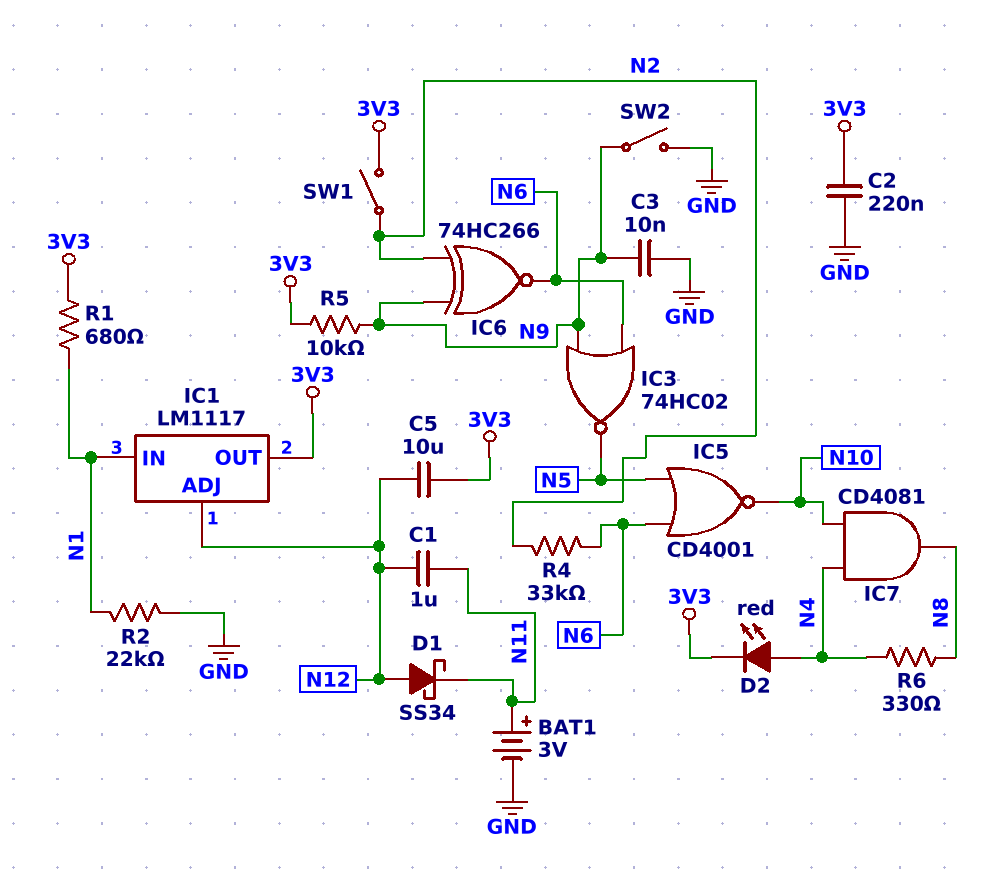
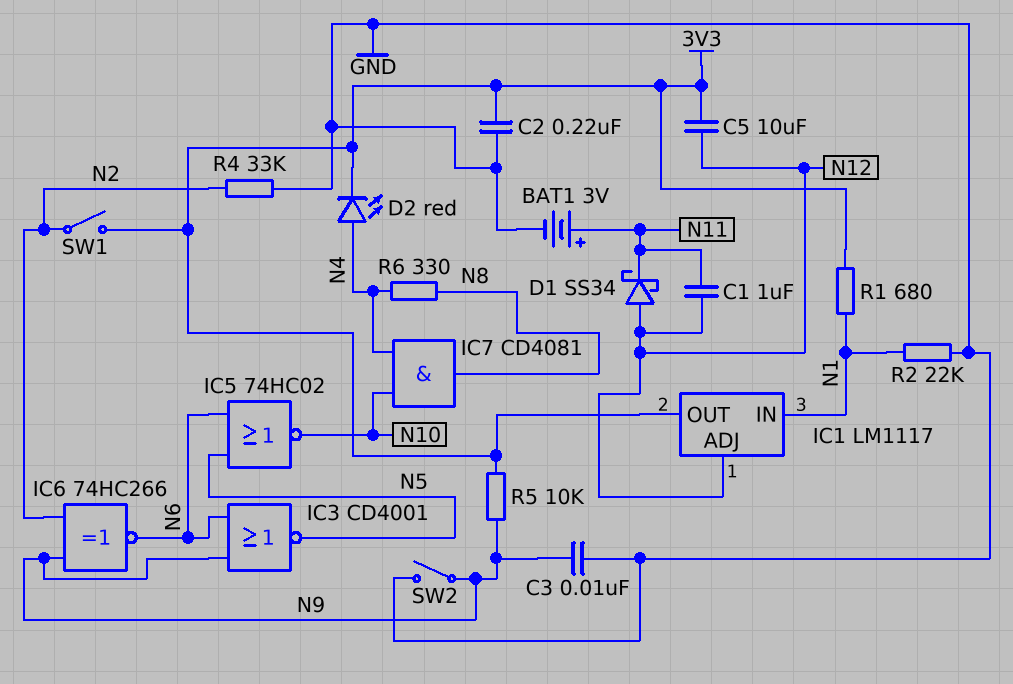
IC3: NOR 74HC02 (in N6, in N9, out N5) -> NOR CD4001 (in N6, in N9, out N5)
IC5: NOR CD4001 (in N5, in N6, out N10) -> NOR 74HC02 (in N5, in N6, out N10)
R4: 33k (N2, N6) -> 33k (GND, N2)

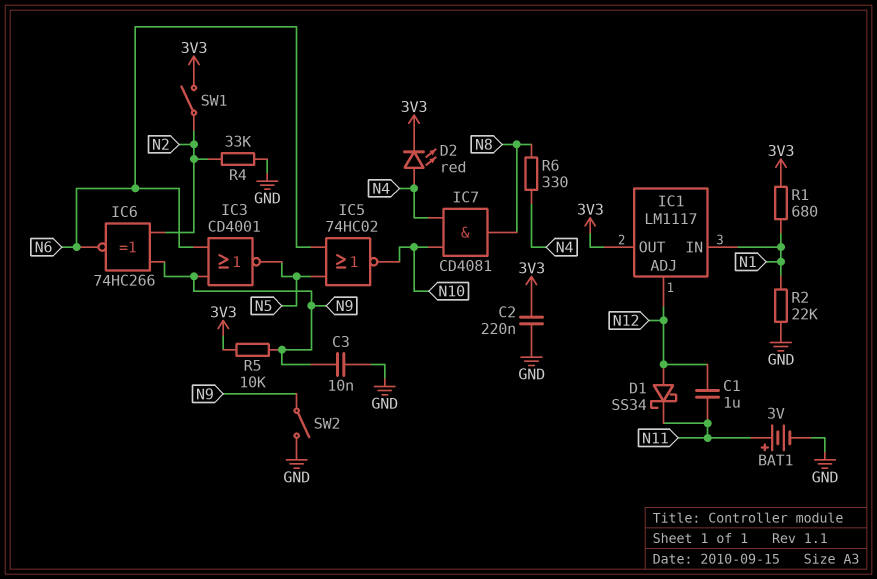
C5: 10uF (3V3, N12) -> none

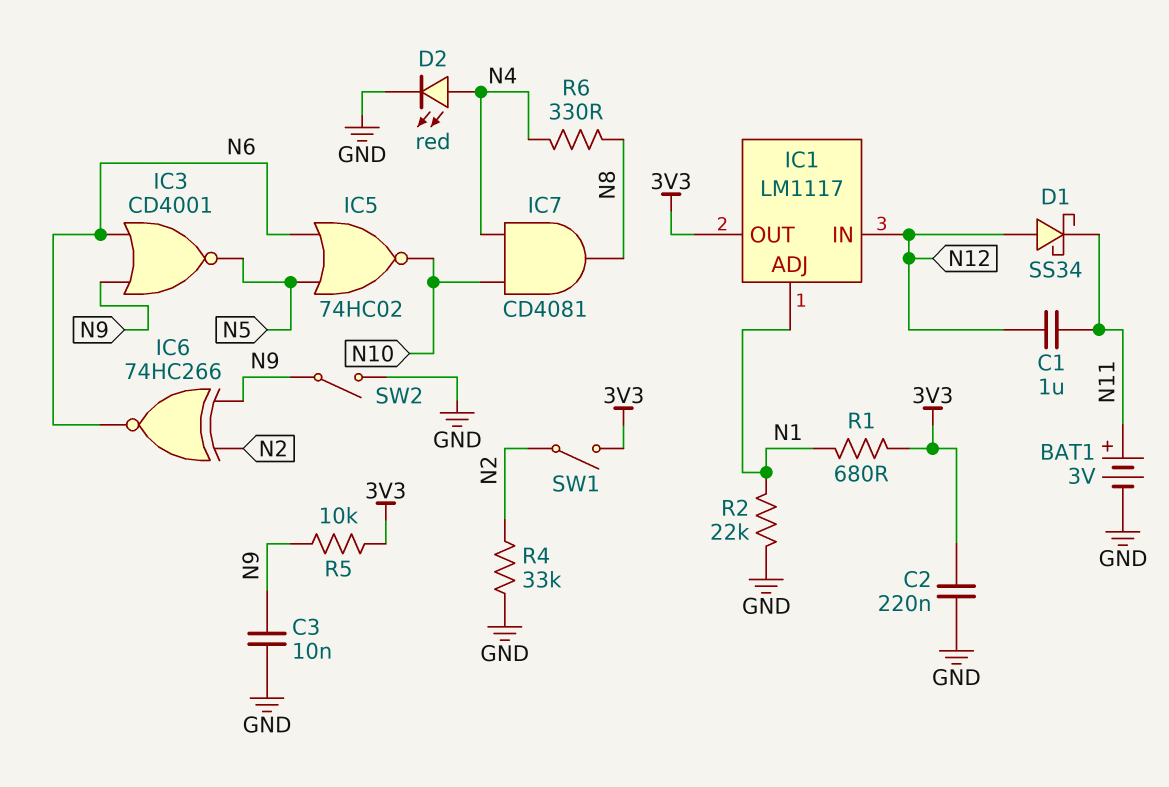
D2: LED red (A N4, K 3V3) -> LED red (A N4, K GND)
IC1 pin ADJ: N12 -> N1
IC1 pin IN: N1 -> N12

